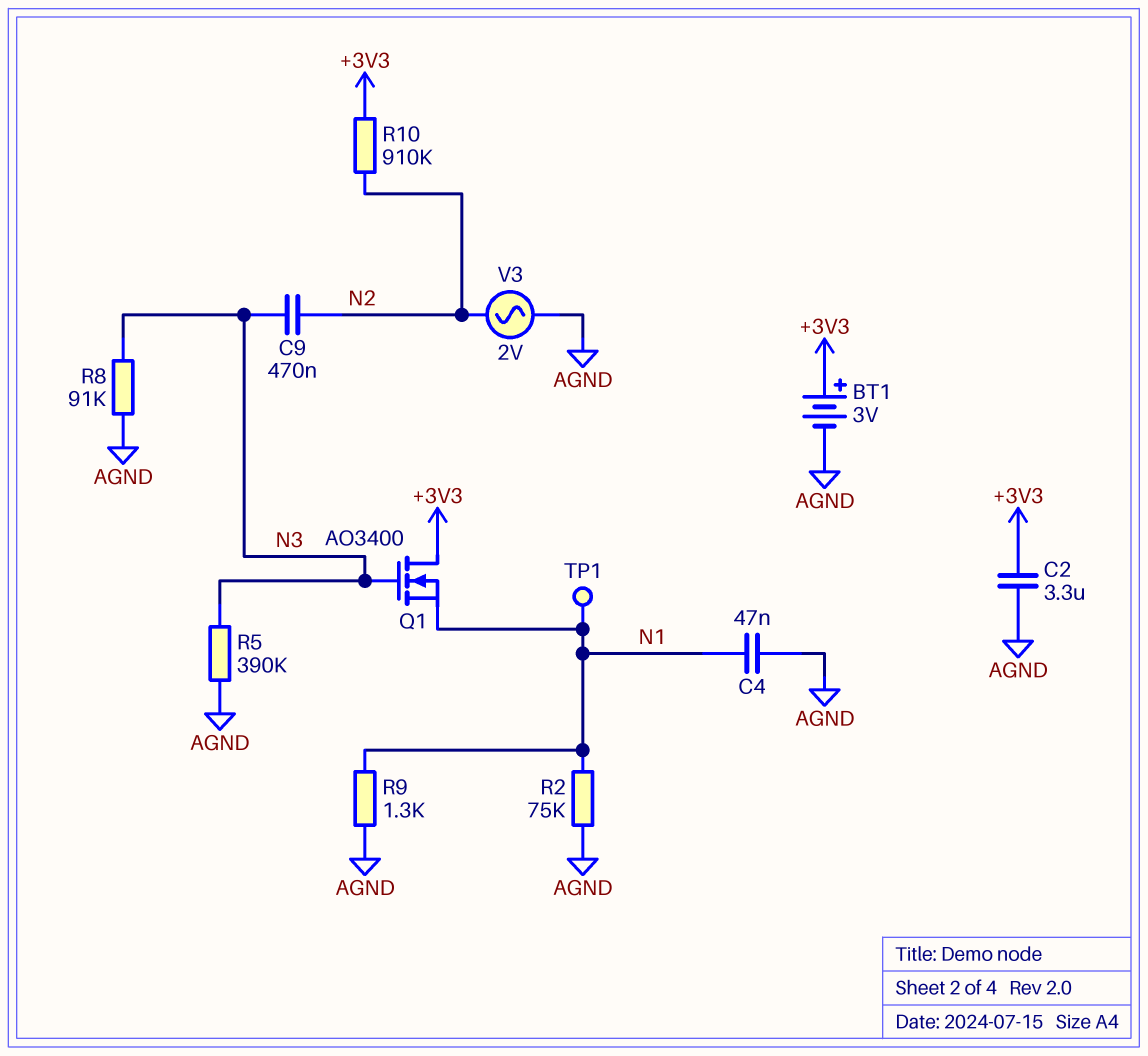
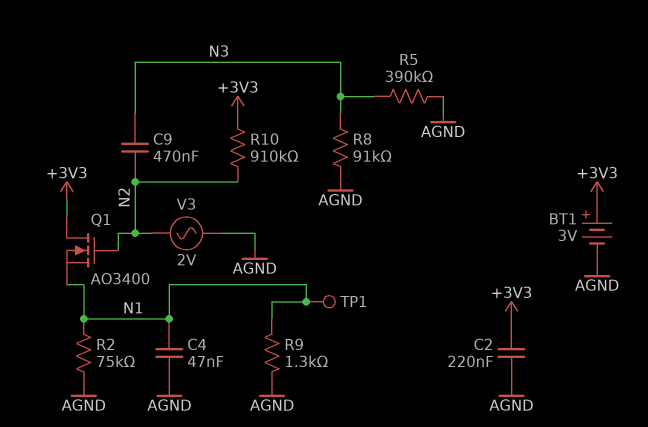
C2: 3.3uF (+3V3, AGND) -> 220nF (+3V3, AGND)
Q1: NMOS AO3400 (G N3, D +3V3, S N1) -> NMOS AO3400 (G N2, D +3V3, S N1)

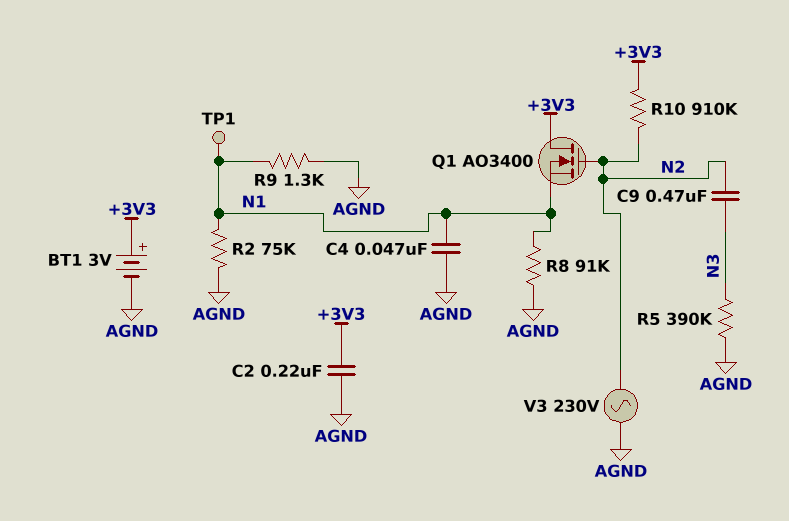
R8: 91k (AGND, N3) -> 91k (AGND, N1)
V3: AC 2V (AGND, N2) -> AC 230V (AGND, N2)

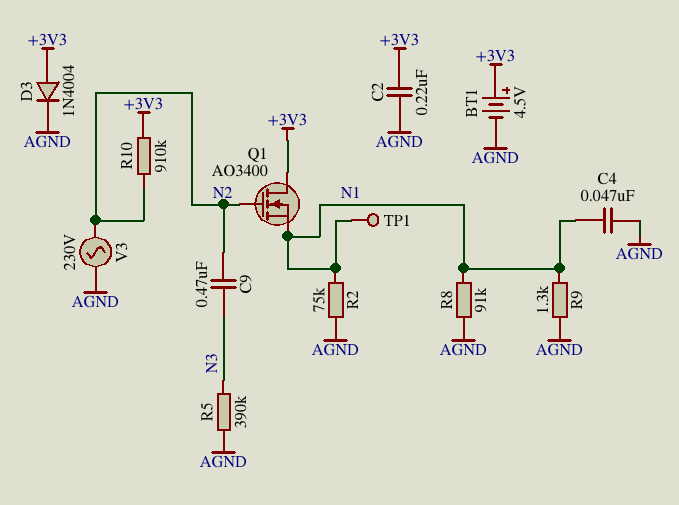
BT1: 3V (plus +3V3, minus AGND) -> 4.5V (plus +3V3, minus AGND)
D3: none -> diode 1N4004 (A +3V3, K AGND)

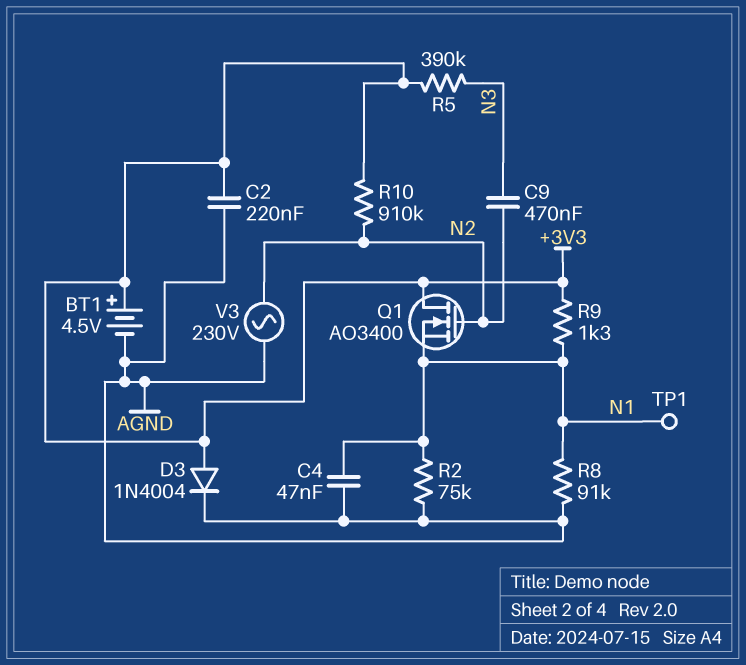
R5: 390k (AGND, N3) -> 390k (+3V3, N3)
R9: 1.3k (AGND, N1) -> 1.3k (+3V3, N1)

